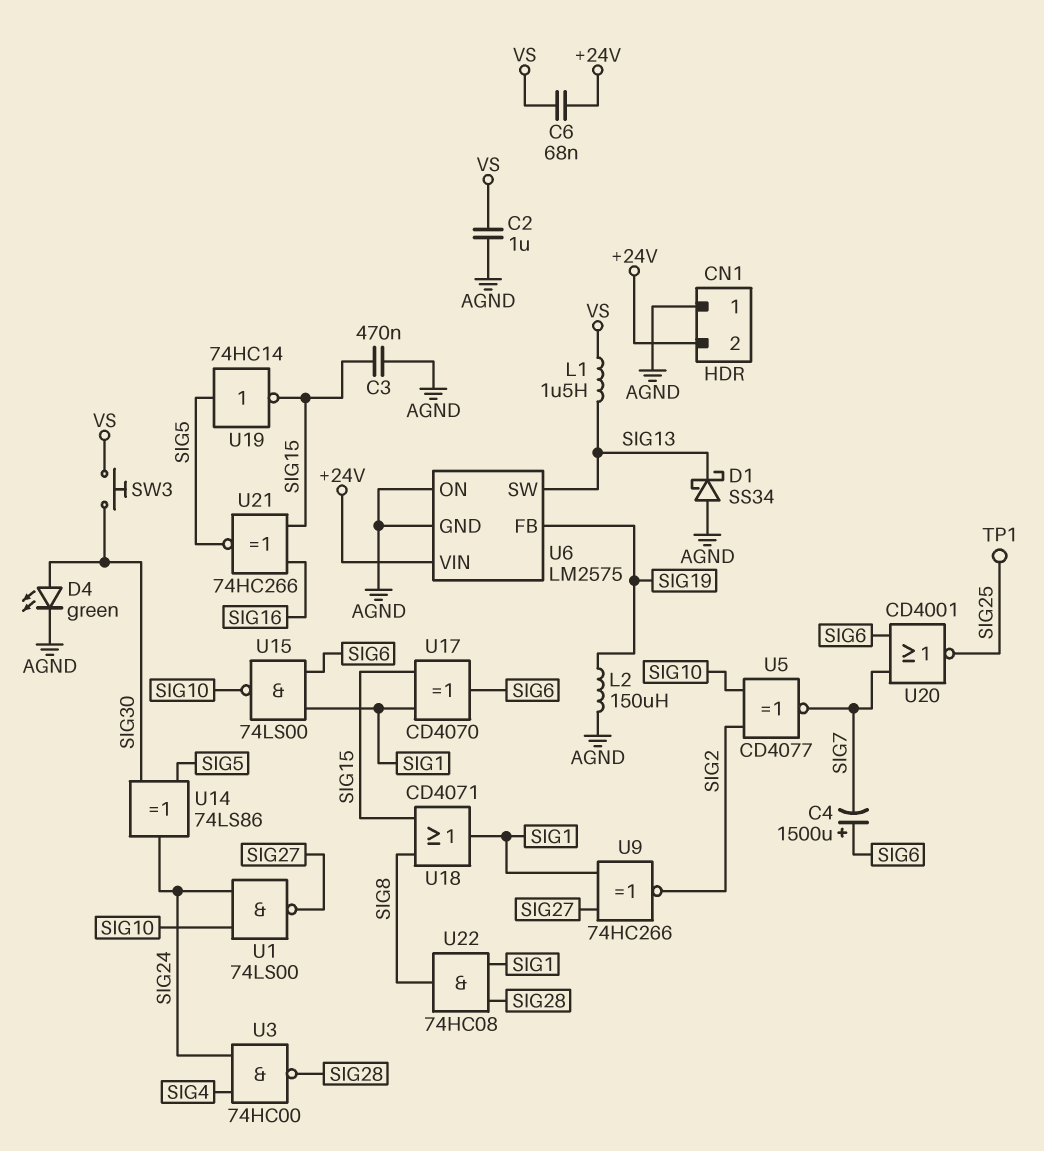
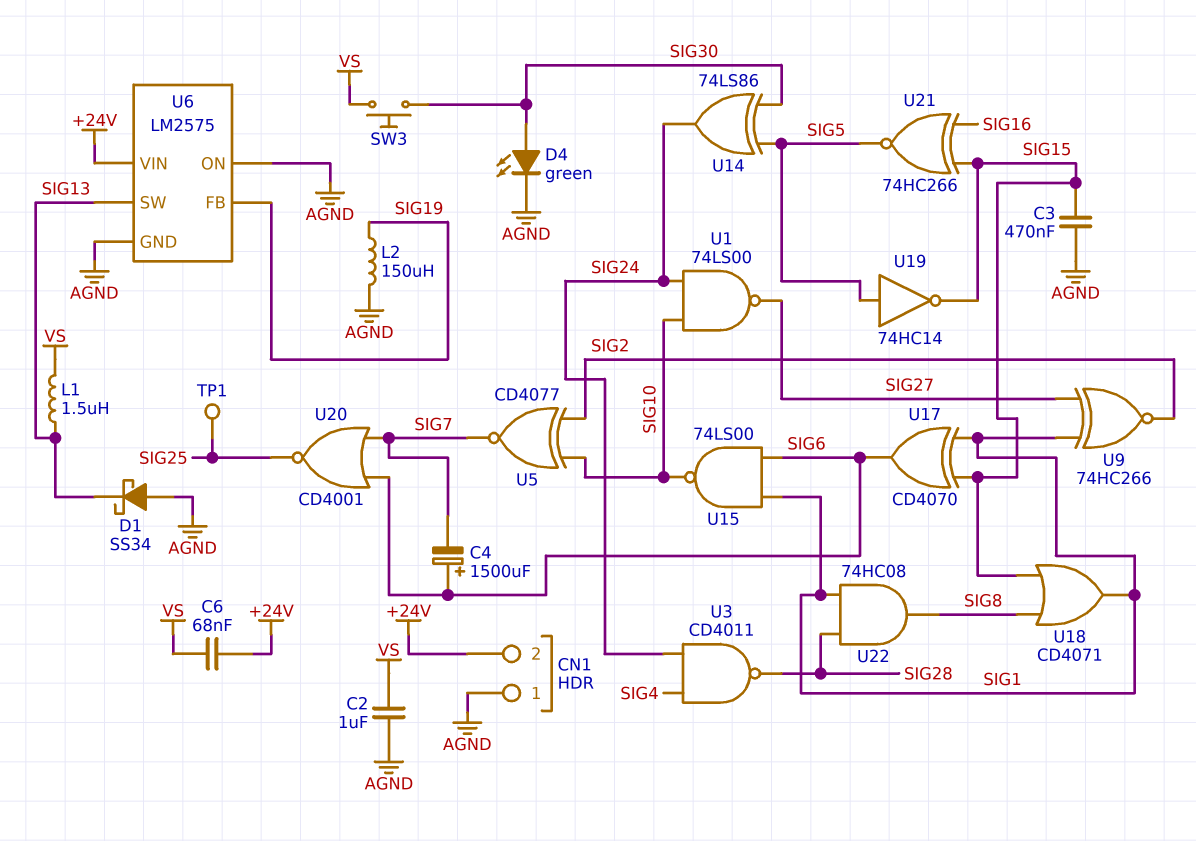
U3: NAND 74HC00 (in SIG4, in SIG24, out SIG28) -> NAND CD4011 (in SIG4, in SIG24, out SIG28)

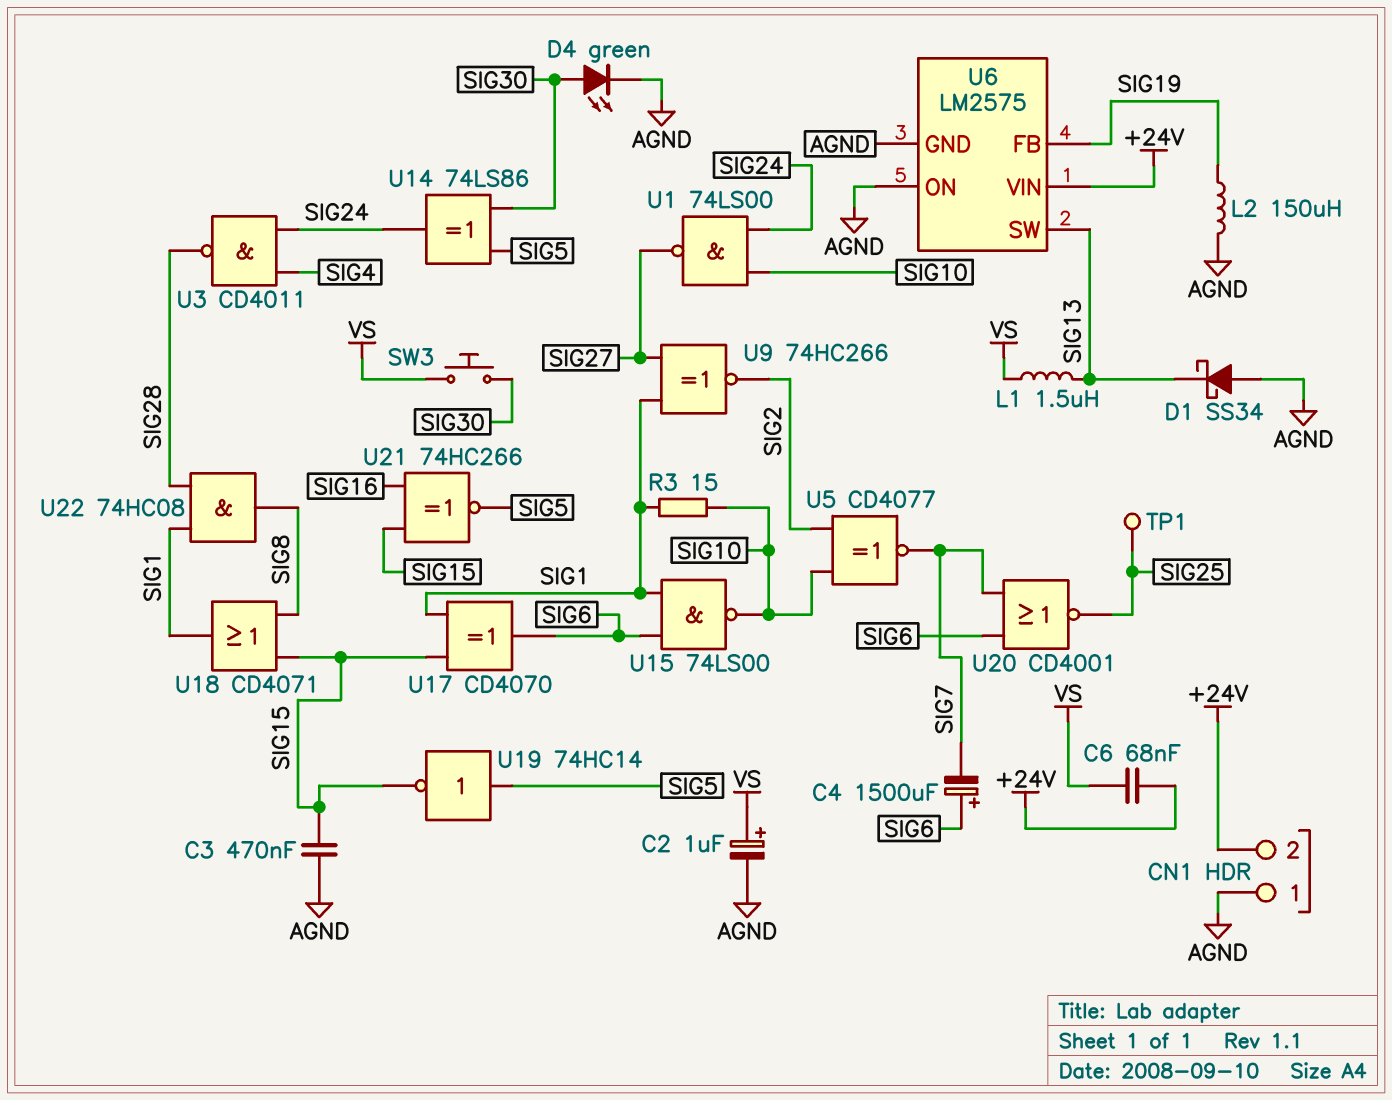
C2: 1uF (AGND, VS) -> 1uF (plus VS, minus AGND)
R3: none -> 15 (SIG1, SIG10)

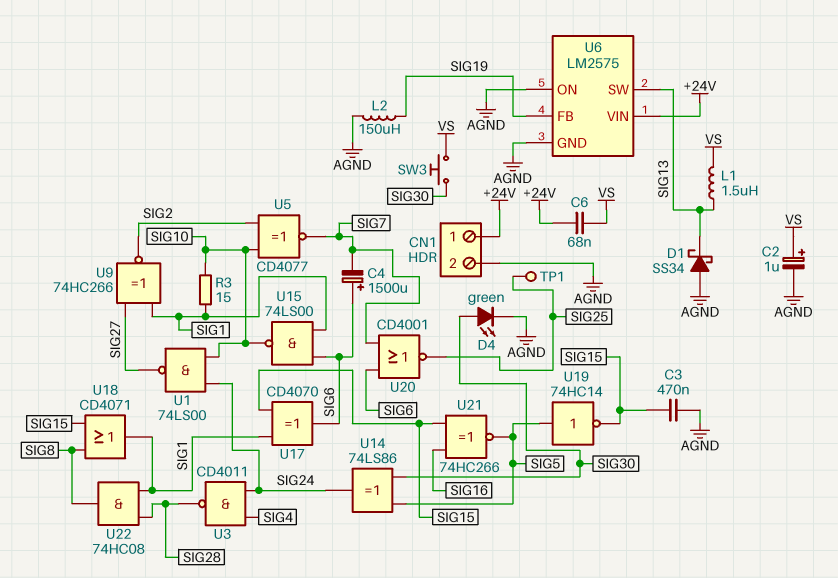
CN1 pin 1: AGND -> +24V
CN1 pin 2: +24V -> AGND

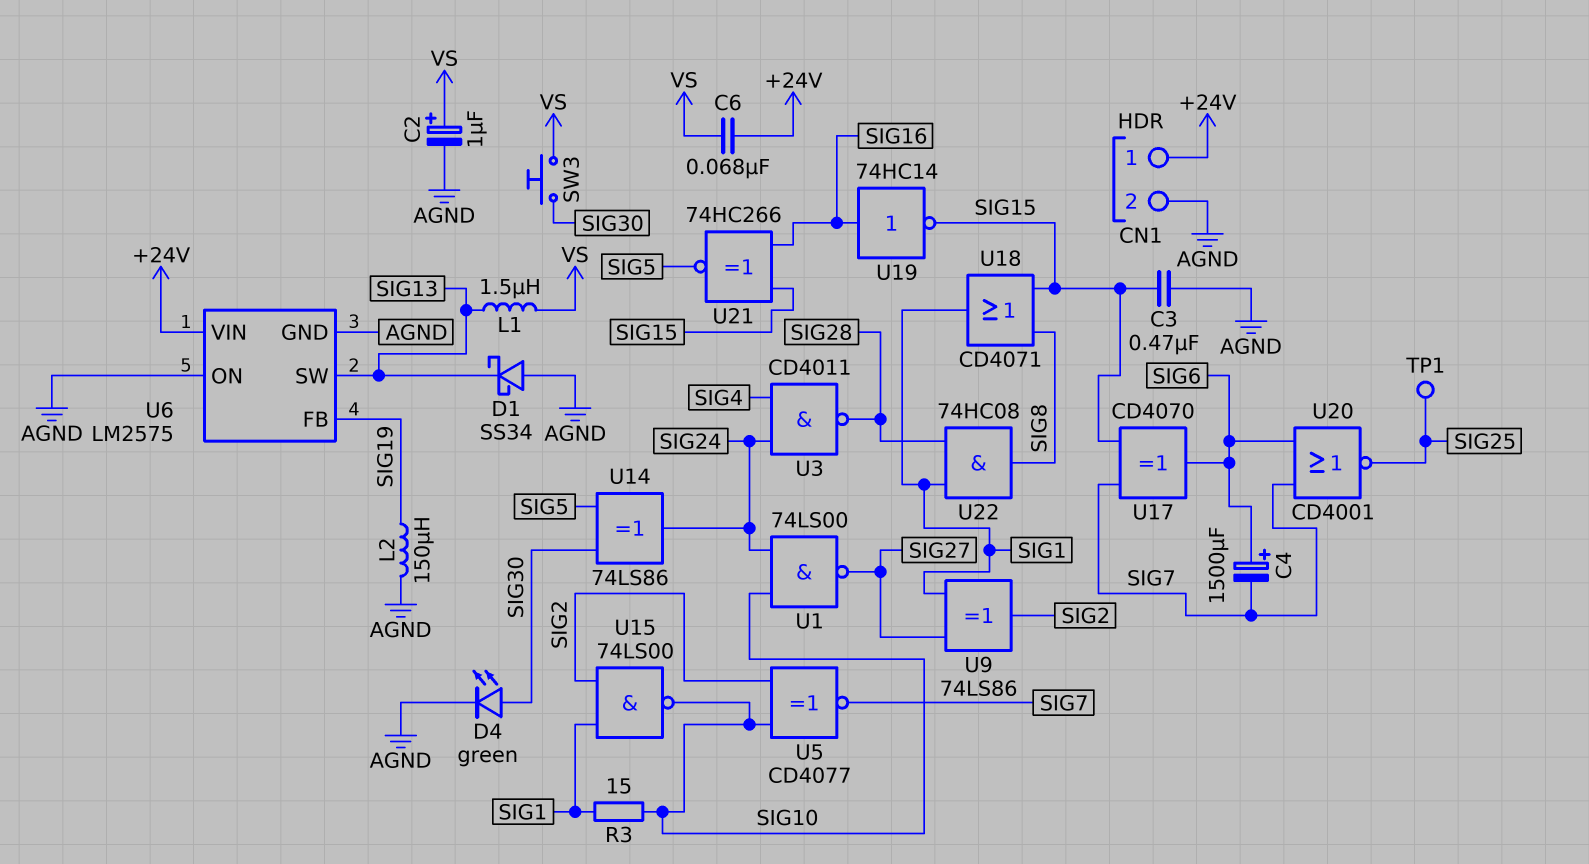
U9: XNOR 74HC266 (in SIG1, in SIG27, out SIG2) -> XOR 74LS86 (in SIG1, in SIG27, out SIG2)
U15: NAND 74LS00 (in SIG1, in SIG6, out SIG10) -> NAND 74LS00 (in SIG1, in SIG2, out SIG10)
U17: XOR CD4070 (in SIG1, in SIG15, out SIG6) -> XOR CD4070 (in SIG7, in SIG15, out SIG6)
U19: NOT 74HC14 (in SIG5, out SIG15) -> NOT 74HC14 (in SIG16, out SIG15)

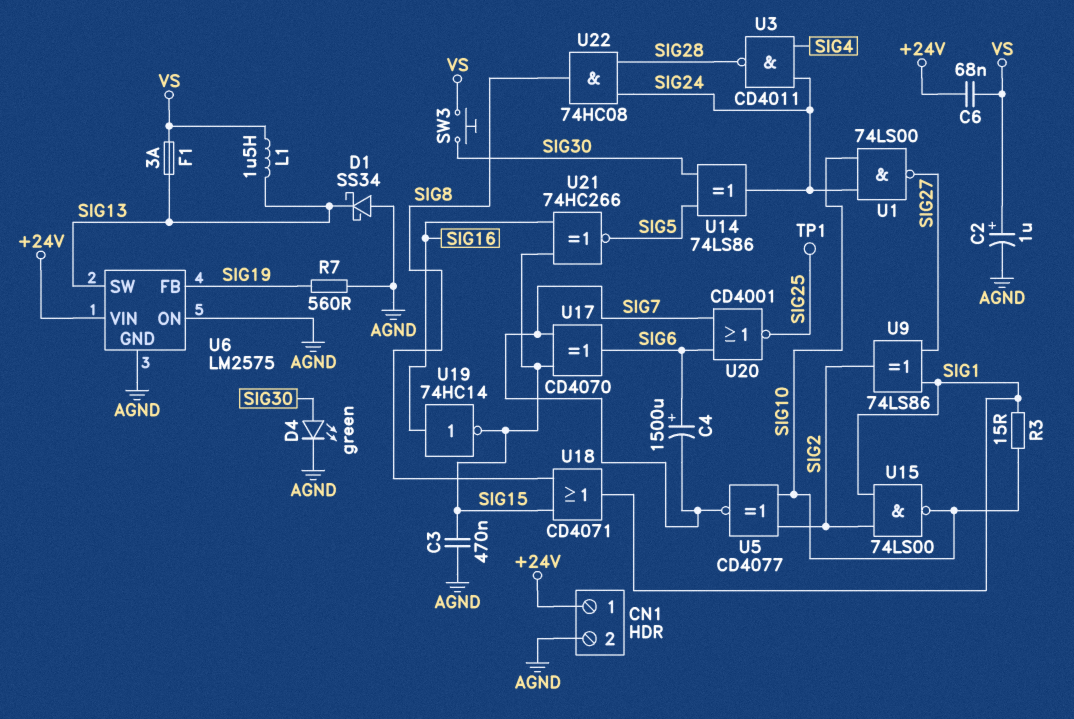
F1: none -> 3A (SIG13, VS)
L2: 150uH (AGND, SIG19) -> none
R7: none -> 560 (AGND, SIG19)
U22: AND 74HC08 (in SIG1, in SIG28, out SIG8) -> AND 74HC08 (in SIG24, in SIG28, out SIG8)

